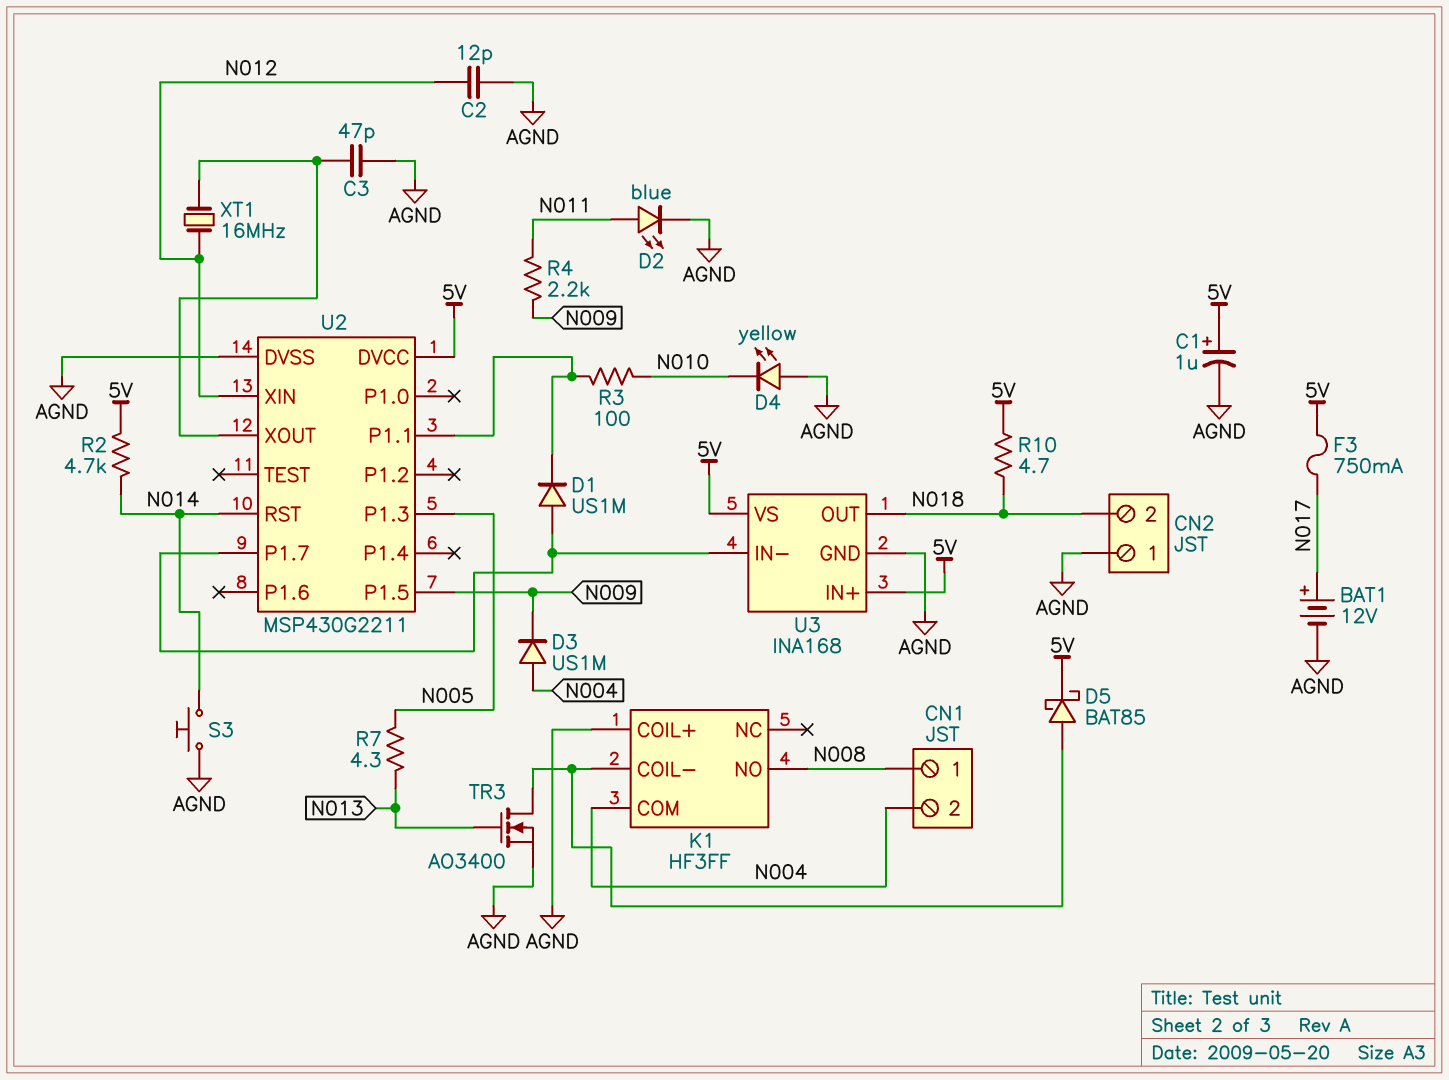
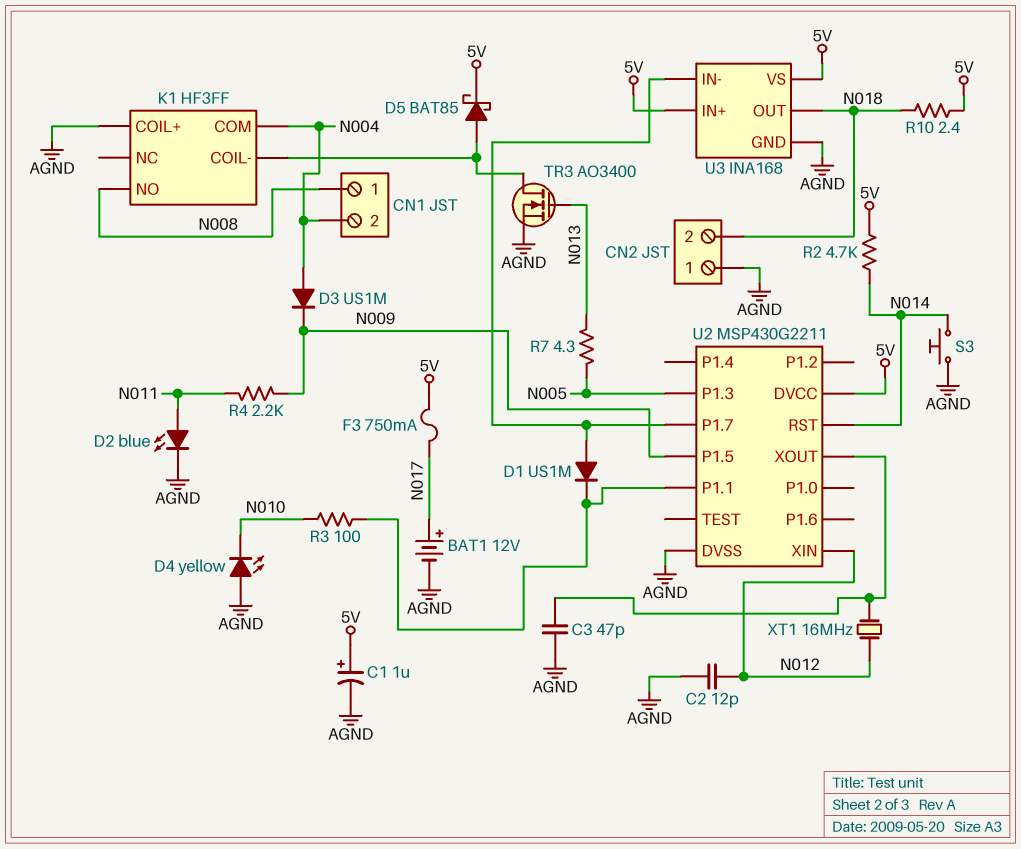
R10: 4.7 (5V, N018) -> 2.4 (5V, N018)

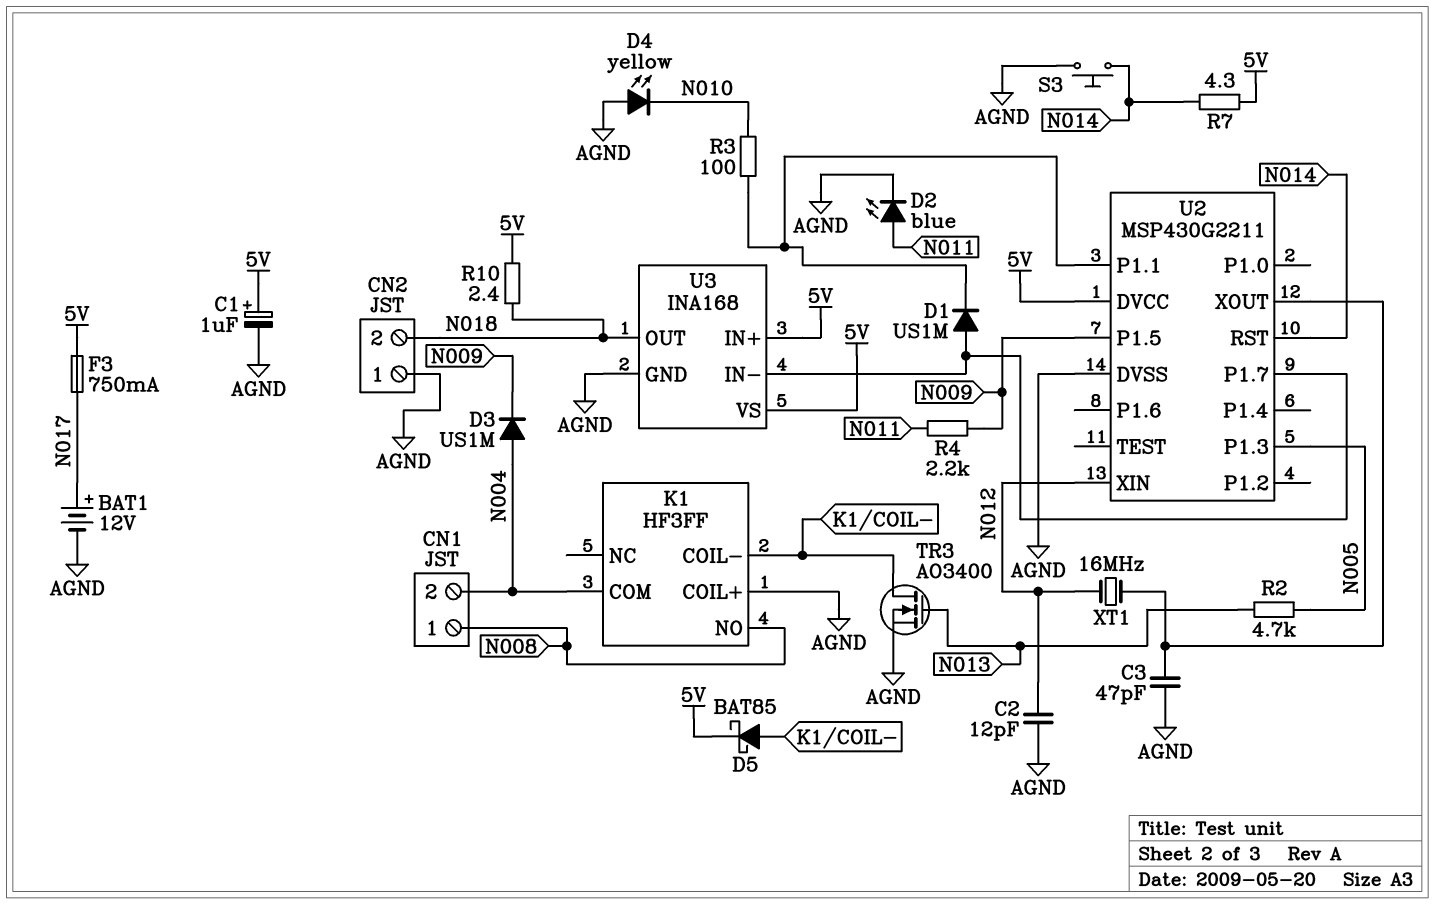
R2: 4.7k (5V, N014) -> 4.7k (N005, N013)
R7: 4.3 (N005, N013) -> 4.3 (5V, N014)

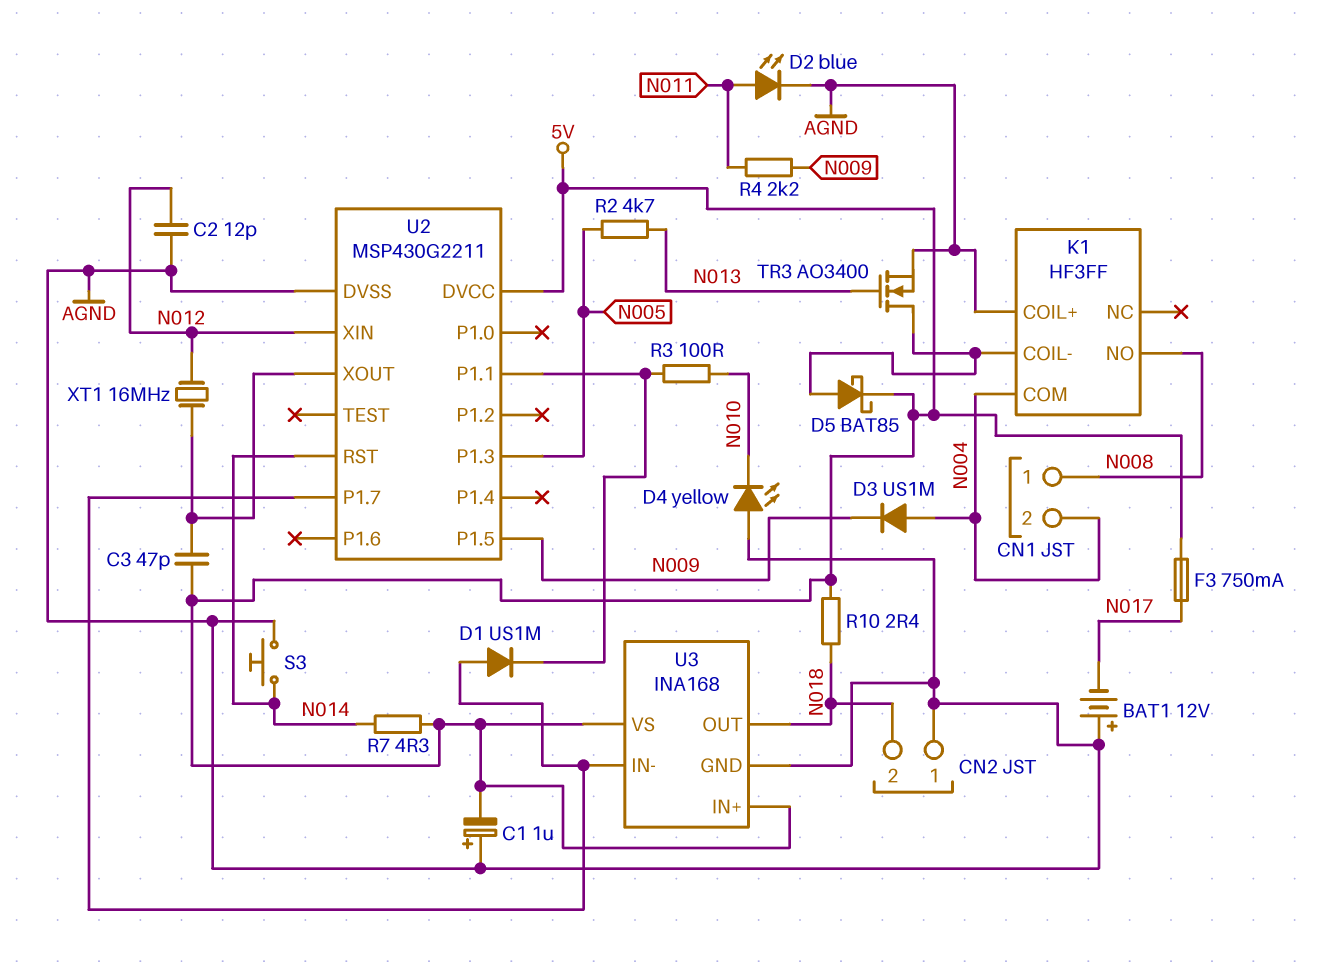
BAT1: 12V (plus N017, minus AGND) -> 12V (plus AGND, minus N017)
C1: 1uF (plus 5V, minus AGND) -> 1uF (plus AGND, minus 5V)
C3: 47pF (AGND, U2/XOUT) -> 47pF (5V, U2/XOUT)

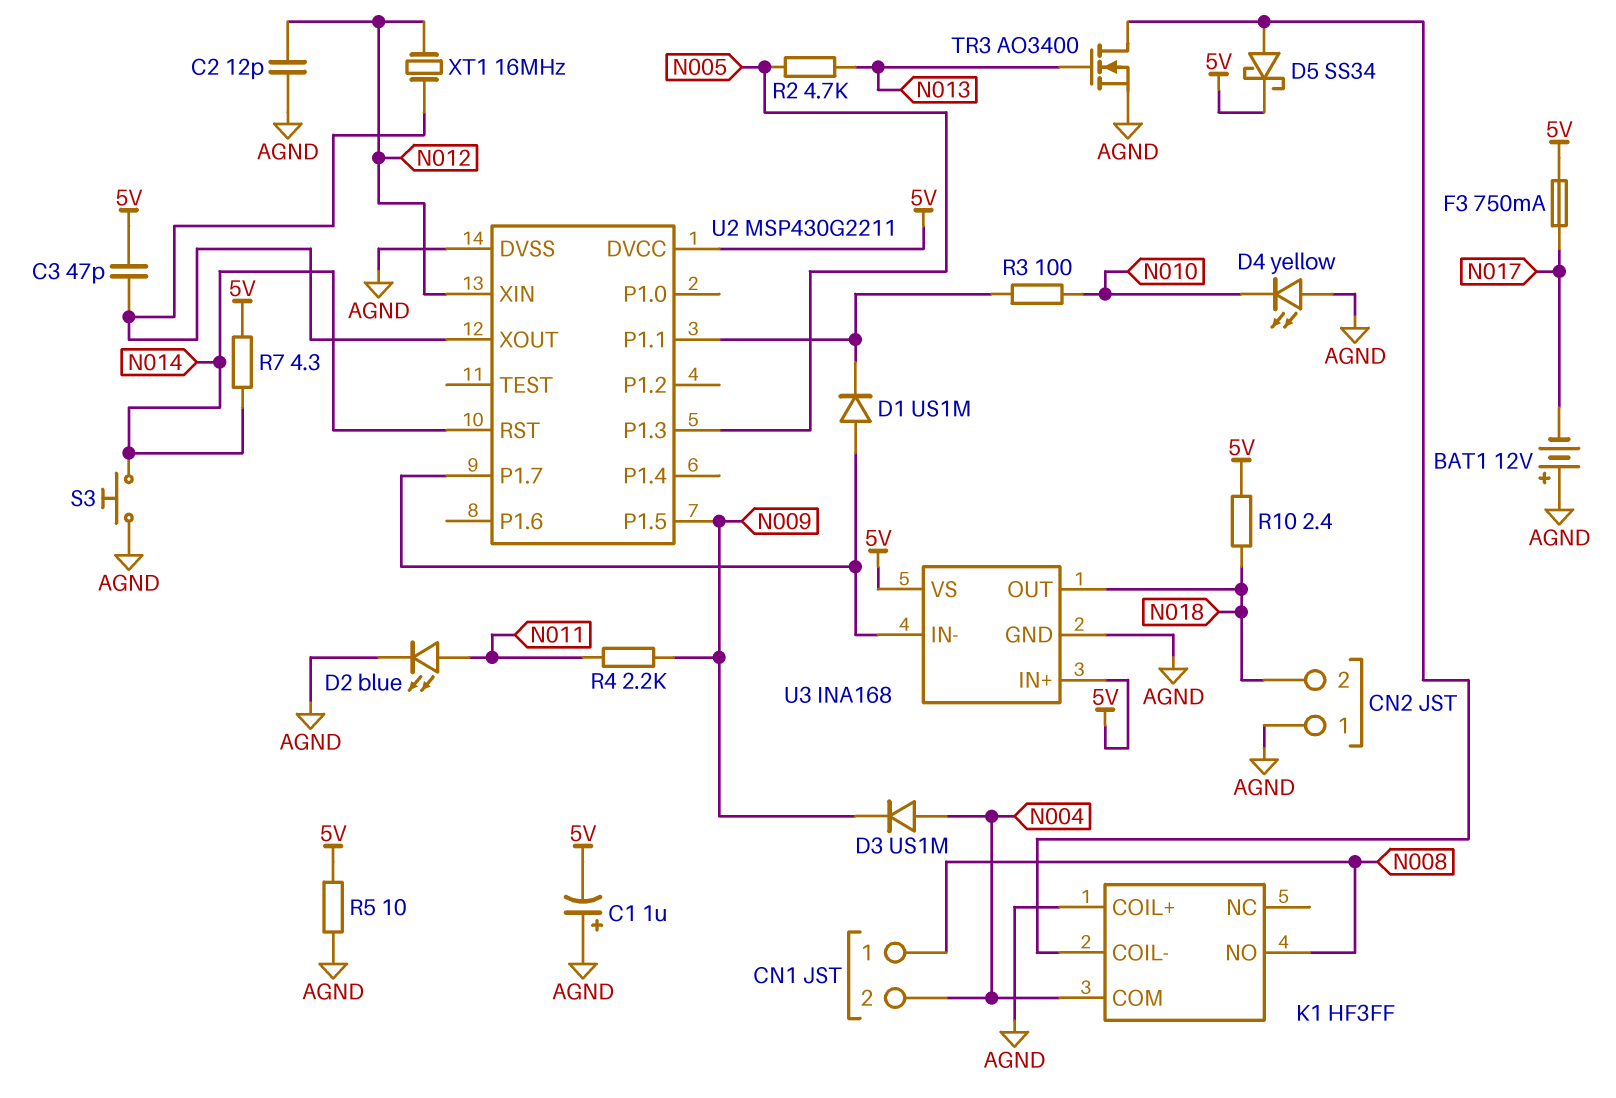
D5: schottky BAT85 (A K1/COIL-, K 5V) -> schottky SS34 (A K1/COIL-, K 5V)
R5: none -> 10 (5V, AGND)

